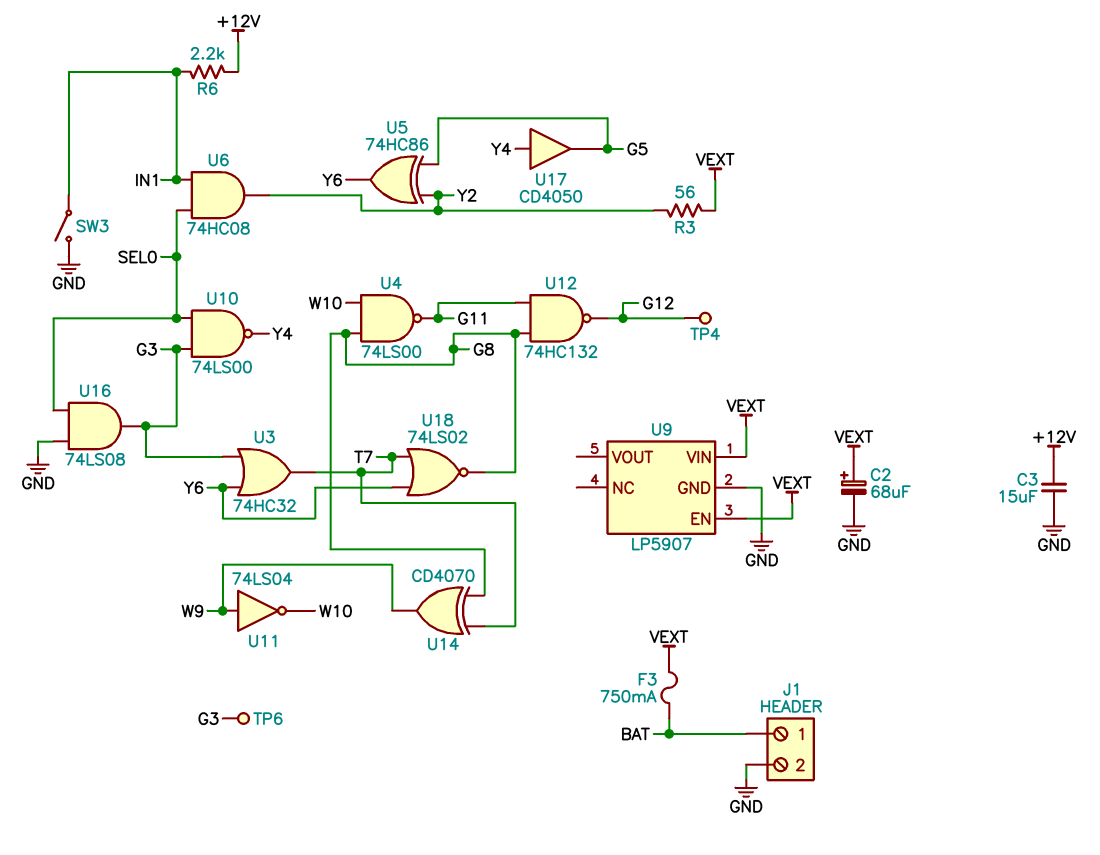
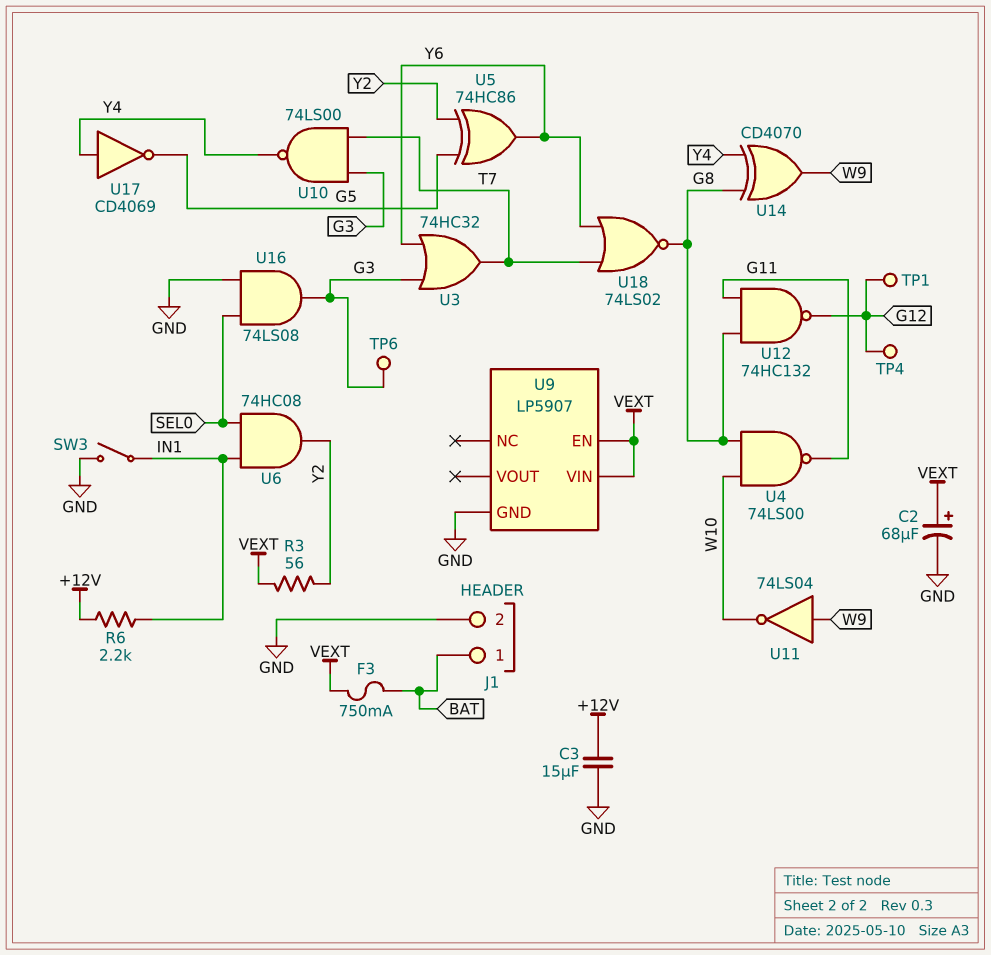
TP1: none -> test point (G12)
U10: NAND 74LS00 (in G3, in SEL0, out Y4) -> NAND 74LS00 (in G3, in T7, out Y4)
U14: XOR CD4070 (in G8, in T7, out W9) -> XOR CD4070 (in G8, in Y4, out W9)
U17: buffer CD4050 (in Y4, out G5) -> NOT CD4069 (in Y4, out G5)

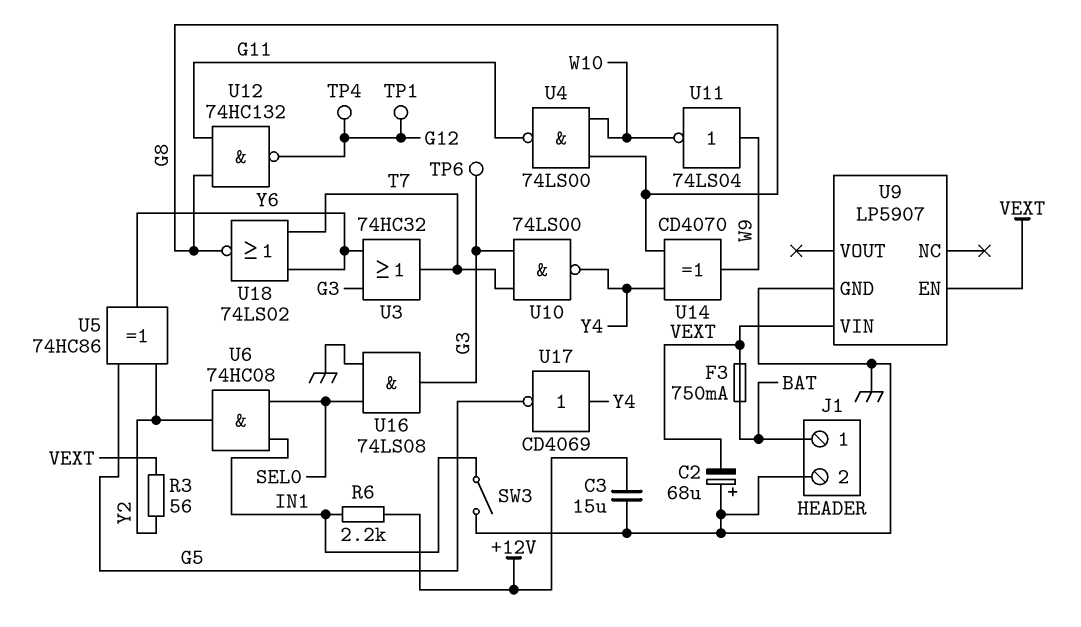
C2: 68uF (plus VEXT, minus GND) -> 68uF (plus GND, minus VEXT)

